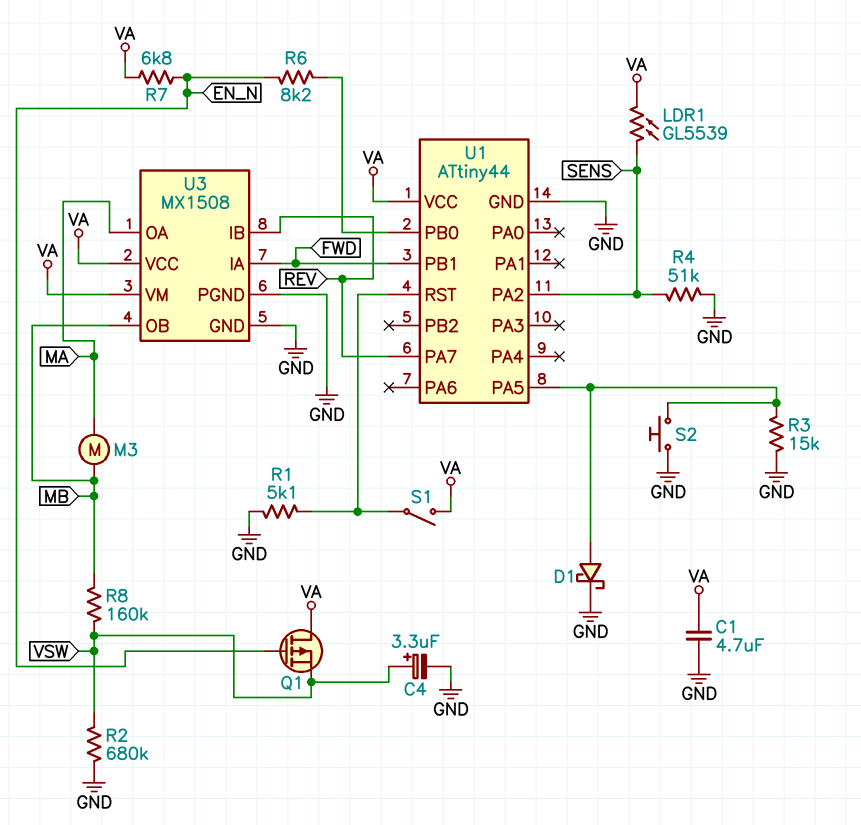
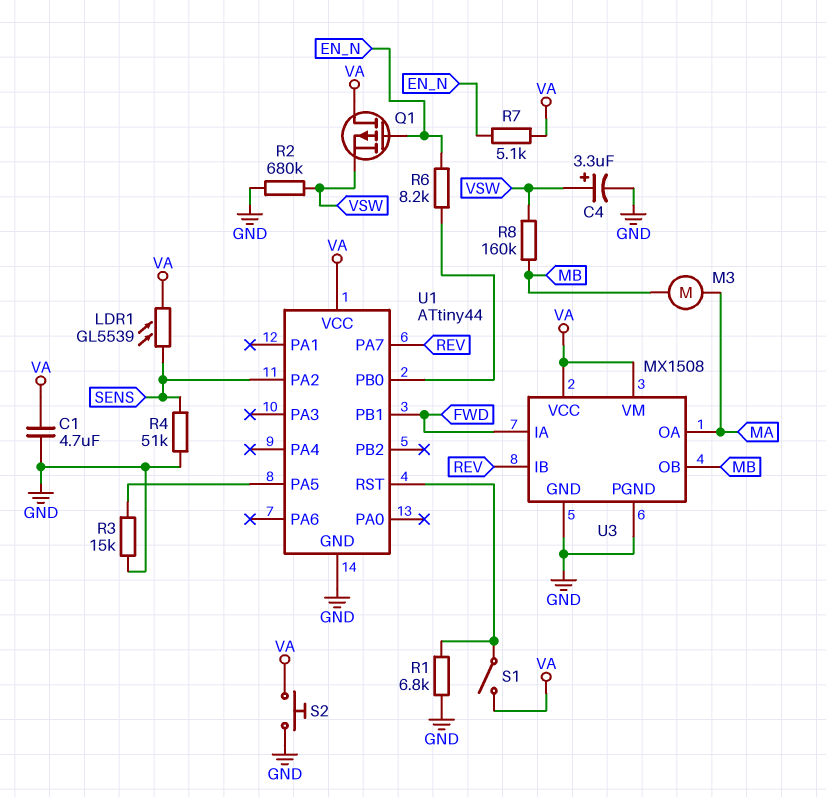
D1: schottky (A U1/PA5, K GND) -> none
R1: 5.1k (GND, U1/RST) -> 6.8k (GND, U1/RST)
R7: 6.8k (EN_N, VA) -> 5.1k (EN_N, VA)
S2: button (GND, U1/PA5) -> button (GND, VA)

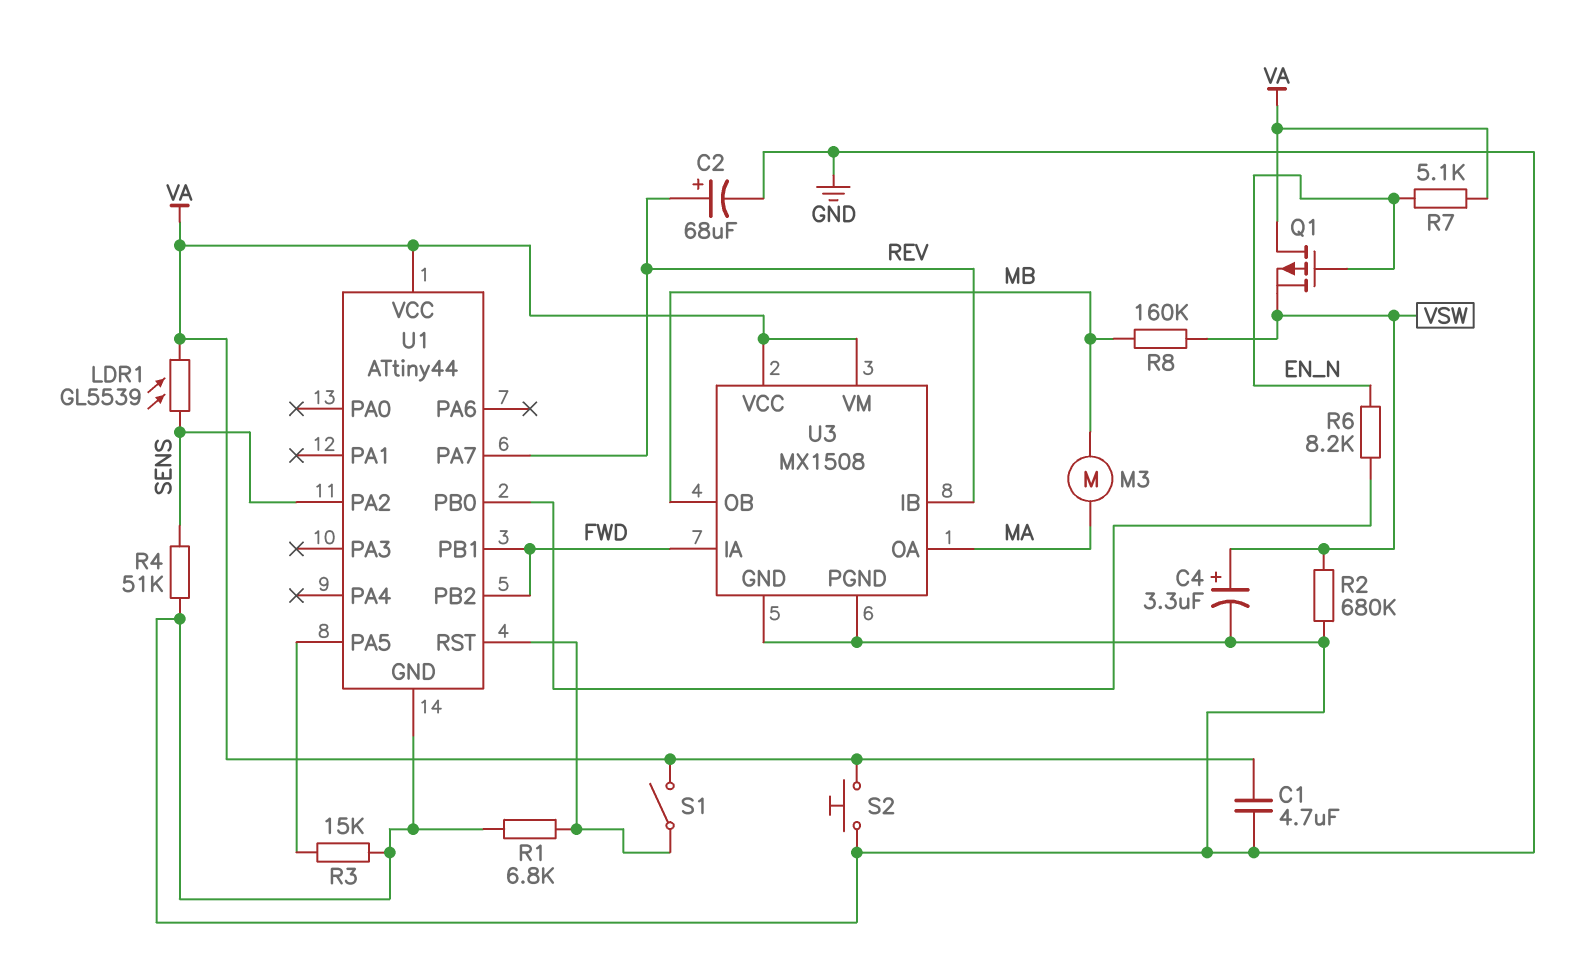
C2: none -> 68uF (plus REV, minus GND)
U1 pin PB2: none -> FWD

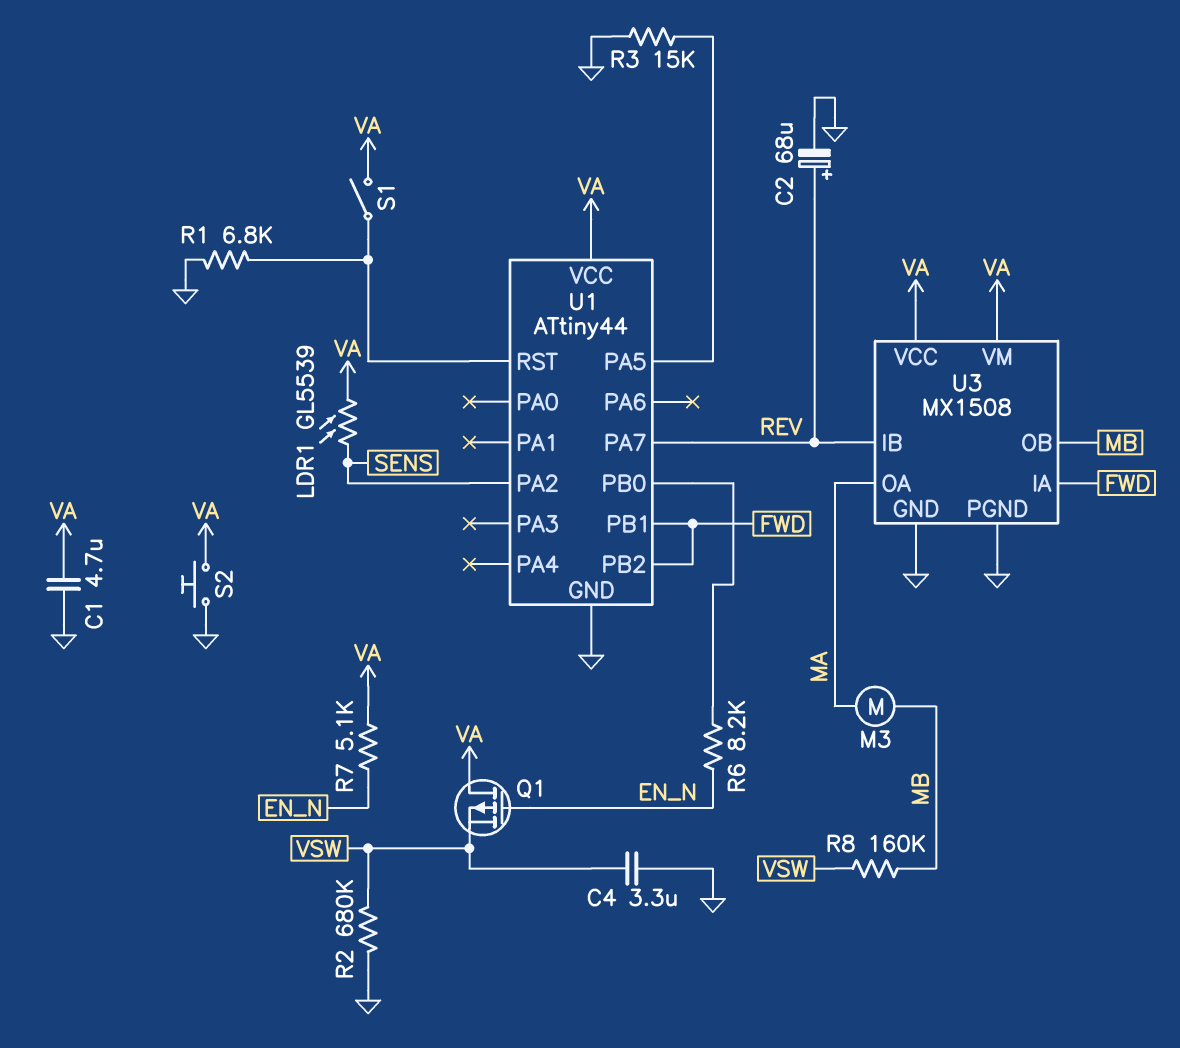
C4: 3.3uF (plus VSW, minus GND) -> 3.3uF (GND, VSW)
R4: 51k (GND, SENS) -> none

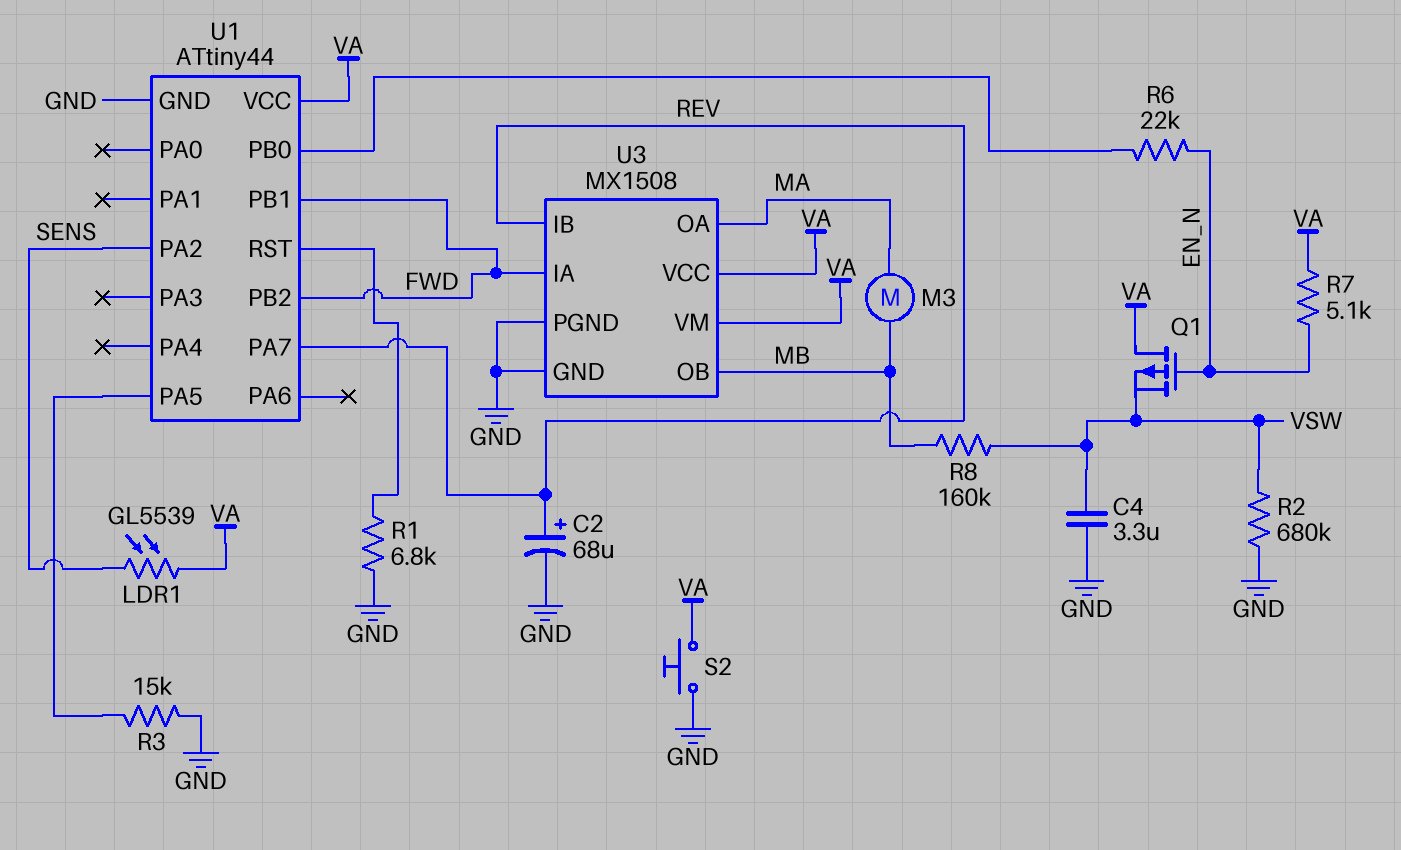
C1: 4.7uF (GND, VA) -> none
R6: 8.2k (EN_N, U1/PB0) -> 22k (EN_N, U1/PB0)
S1: switch (U1/RST, VA) -> none

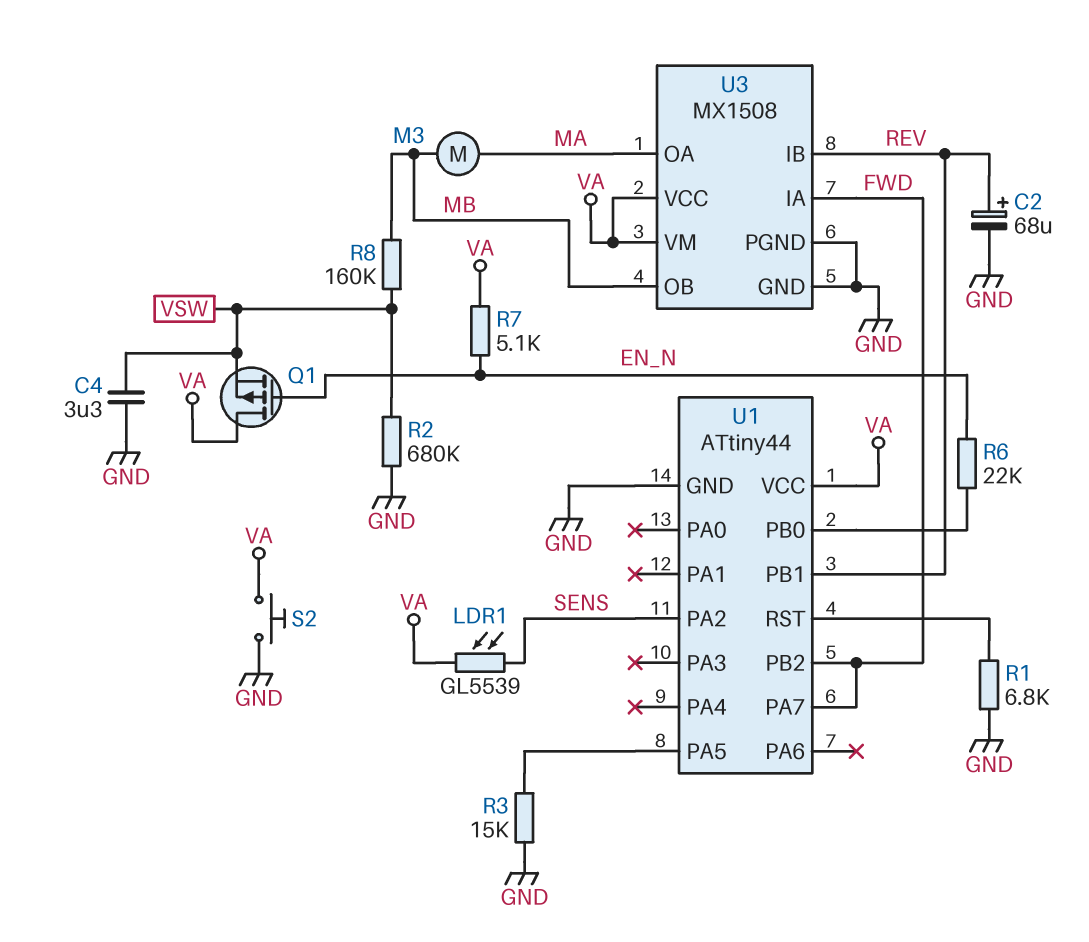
U1 pin PA7: REV -> FWD
U1 pin PB1: FWD -> REV

